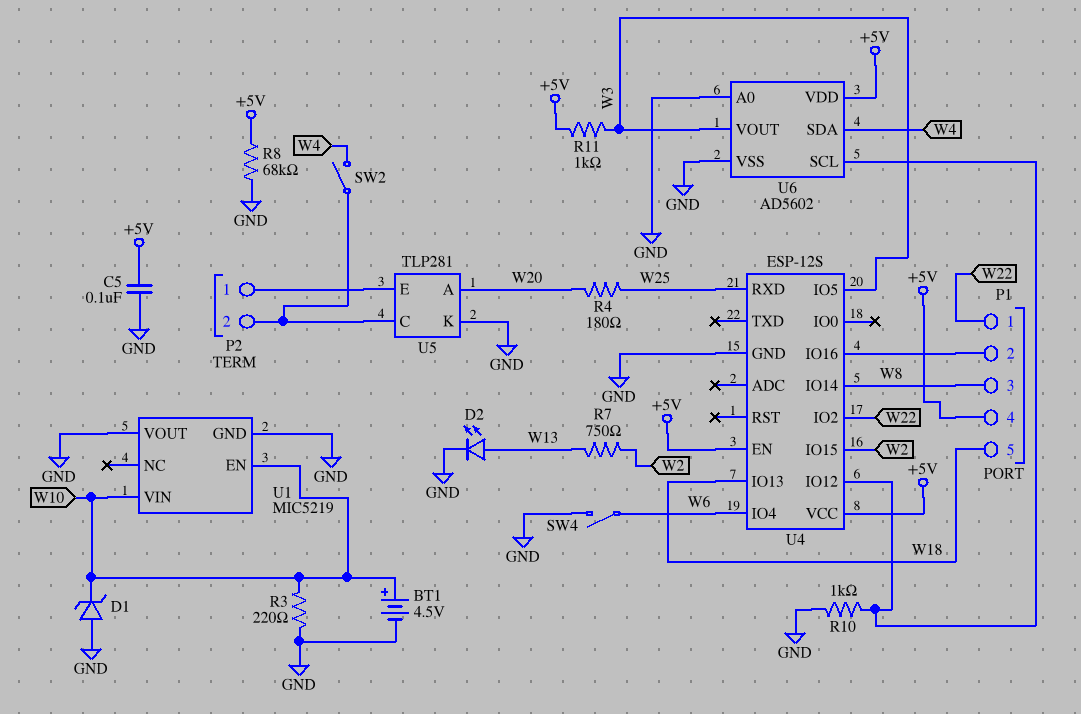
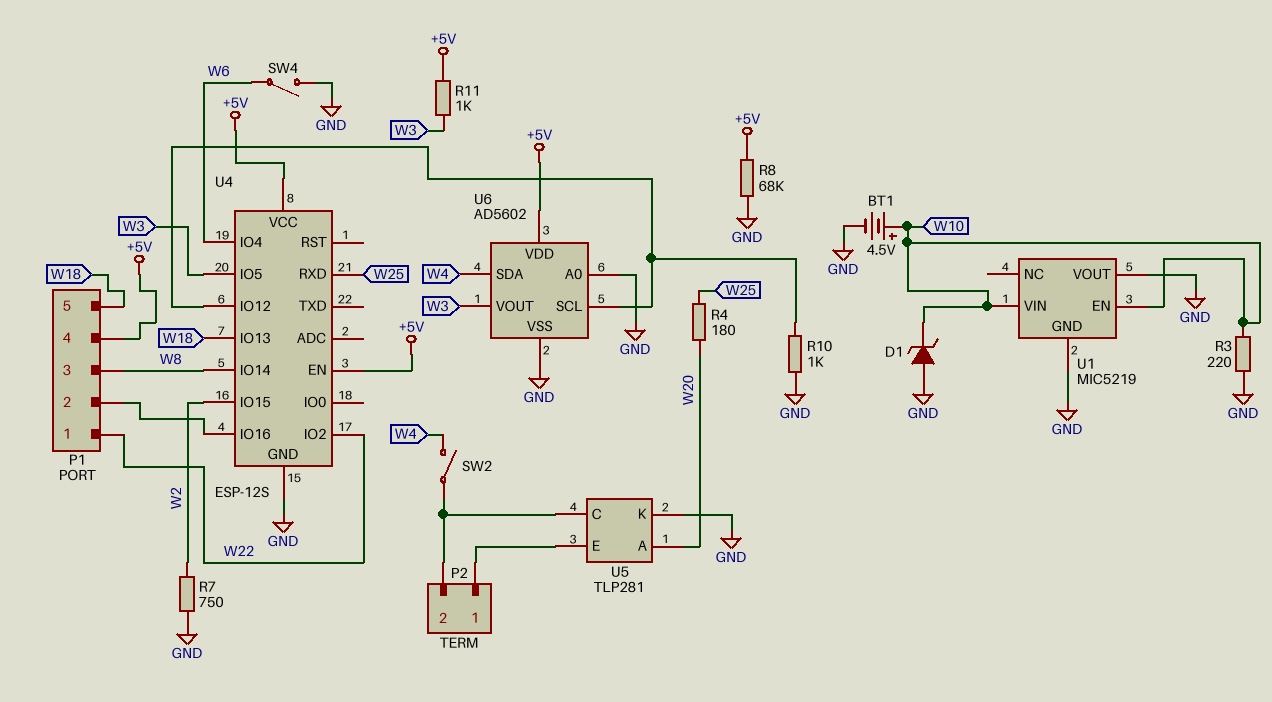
C5: 100nF (+5V, GND) -> none
D2: LED (A W13, K GND) -> none
R7: 750 (W2, W13) -> 750 (GND, W2)

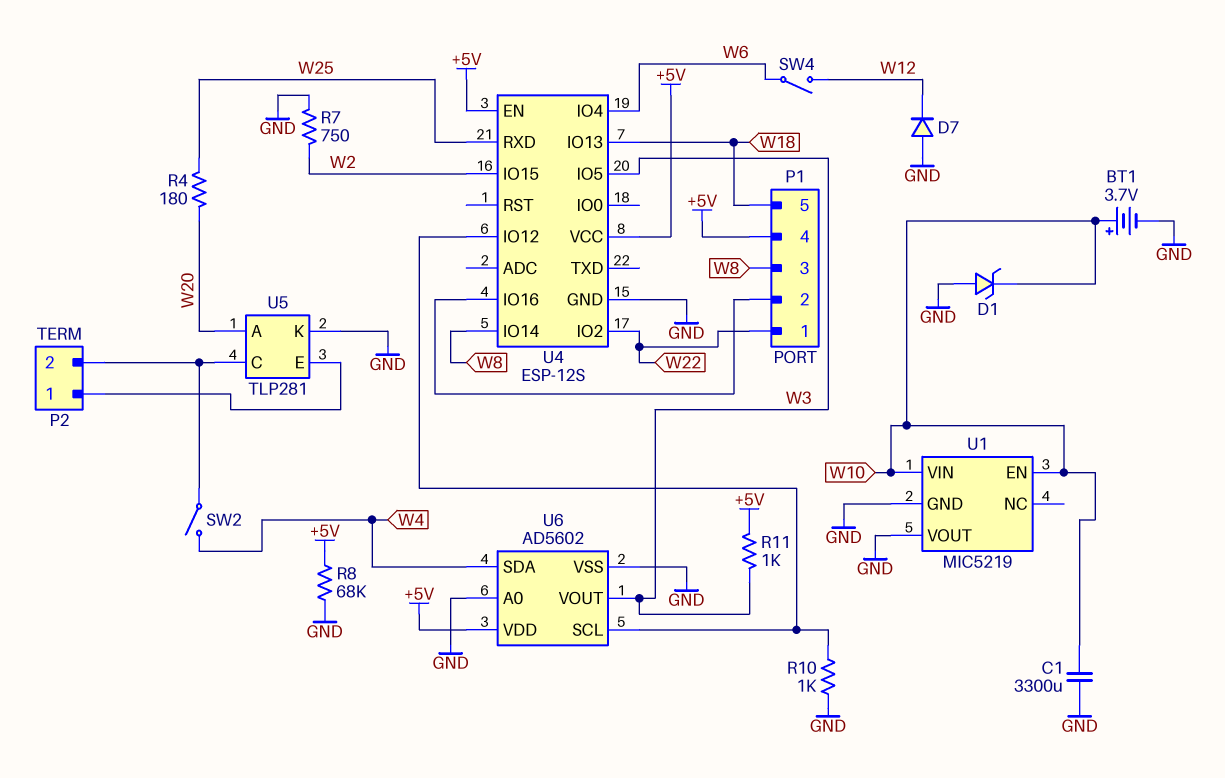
BT1: 4.5V (plus W10, minus GND) -> 3.7V (plus W10, minus GND)
C1: none -> 3300uF (GND, W10)
D7: none -> diode (A GND, K W12)
R3: 220 (GND, W10) -> none
SW4: switch (GND, W6) -> switch (W6, W12)

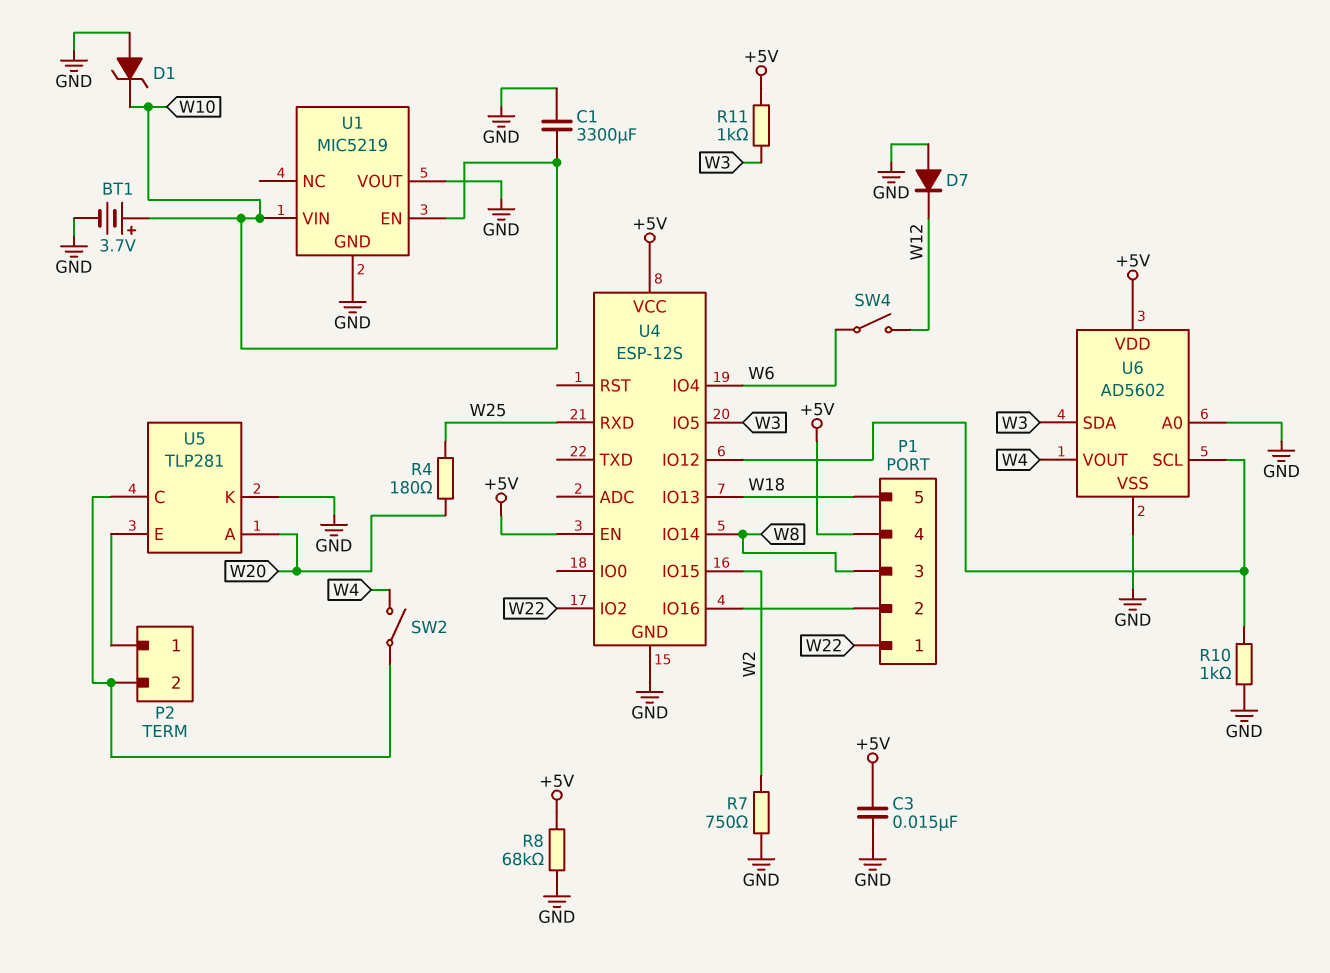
C3: none -> 15nF (+5V, GND)
U6 pin SDA: W4 -> W3
U6 pin VOUT: W3 -> W4

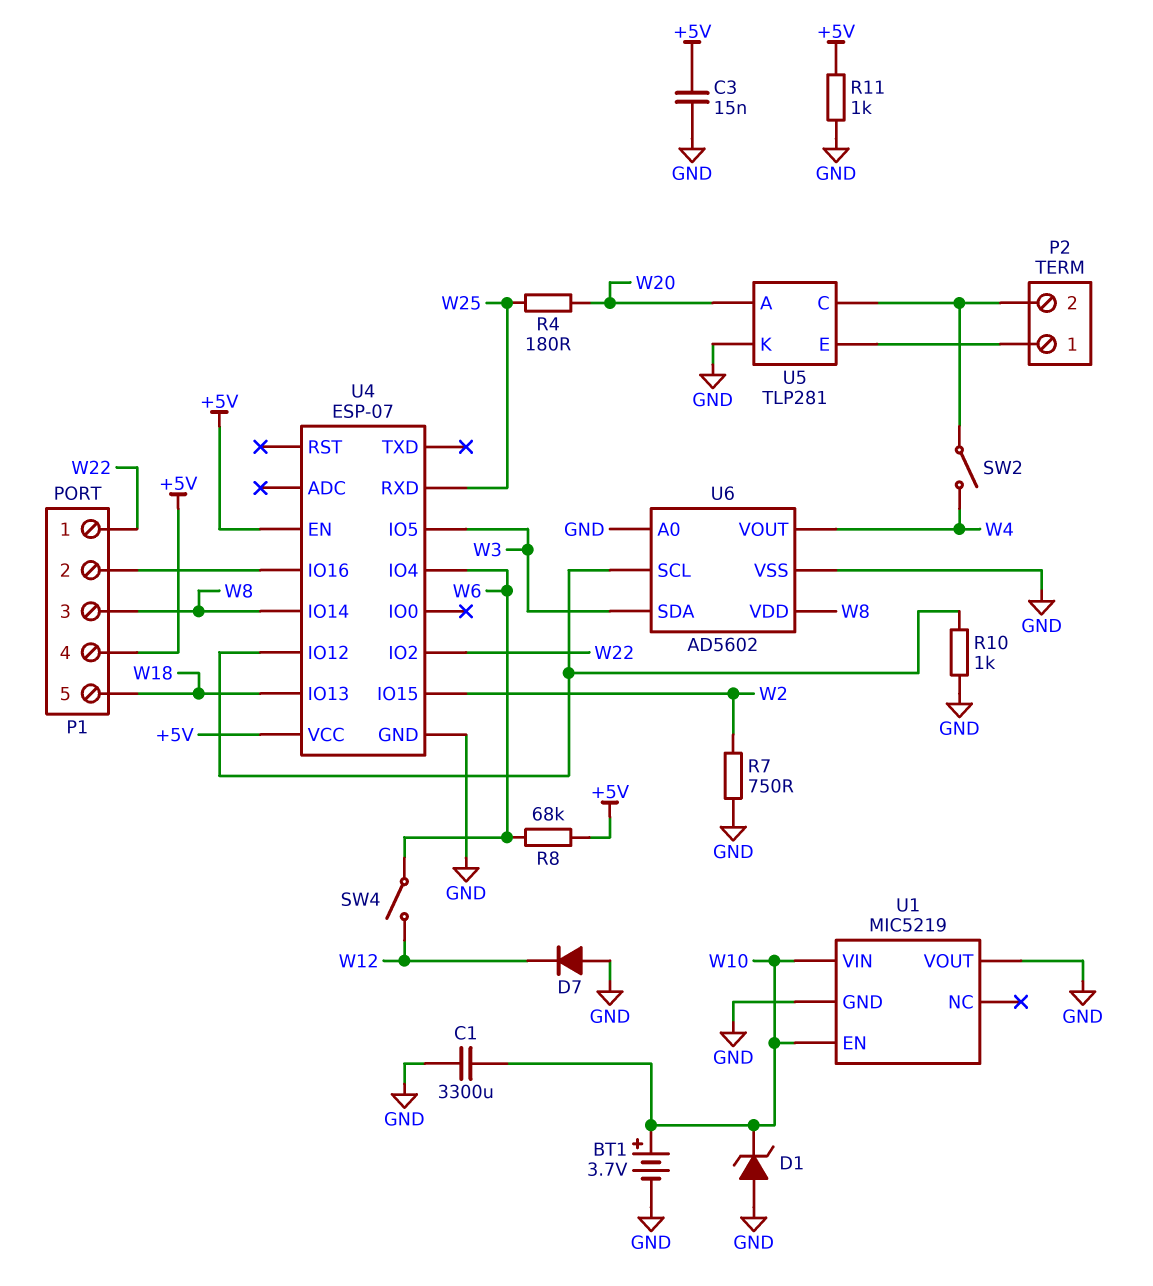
R8: 68k (+5V, GND) -> 68k (+5V, W6)
R11: 1k (+5V, W3) -> 1k (+5V, GND)
U4: ESP-12S -> ESP-07
U6 pin VDD: +5V -> W8

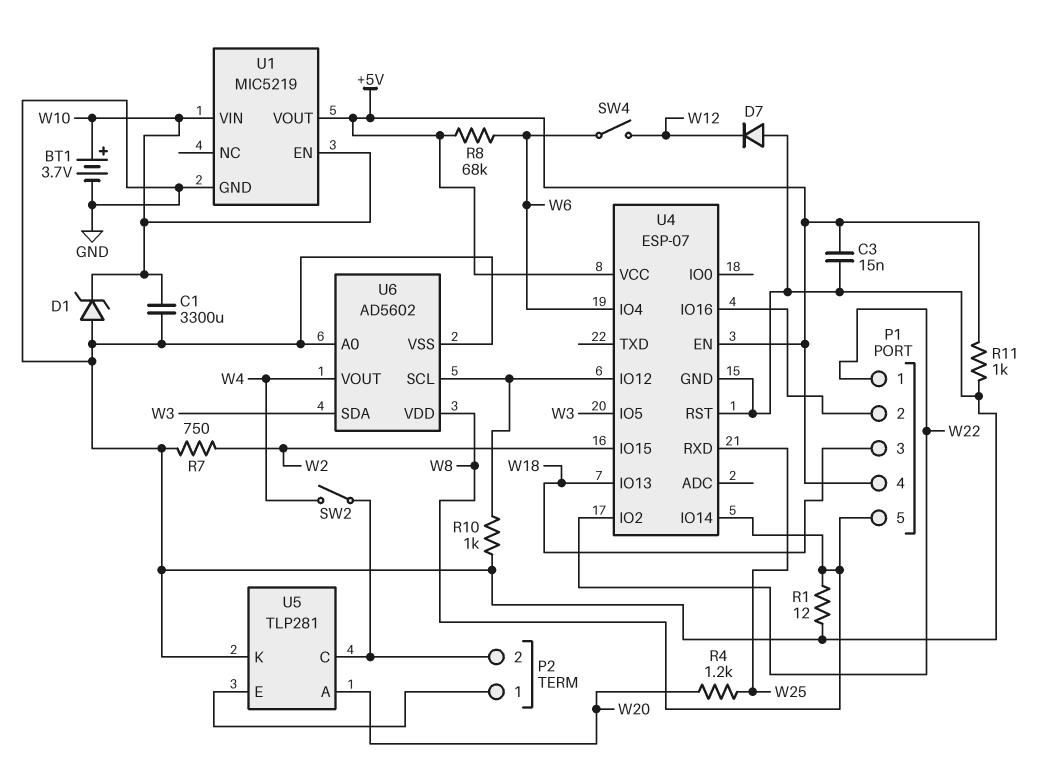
P1 pin 3: W8 -> W18
P1 pin 5: W18 -> W8
R1: none -> 12 (GND, W8)
R4: 180 (W20, W25) -> 1.2k (W20, W25)
U1 pin VOUT: GND -> +5V
U4 pin RST: none -> GND

